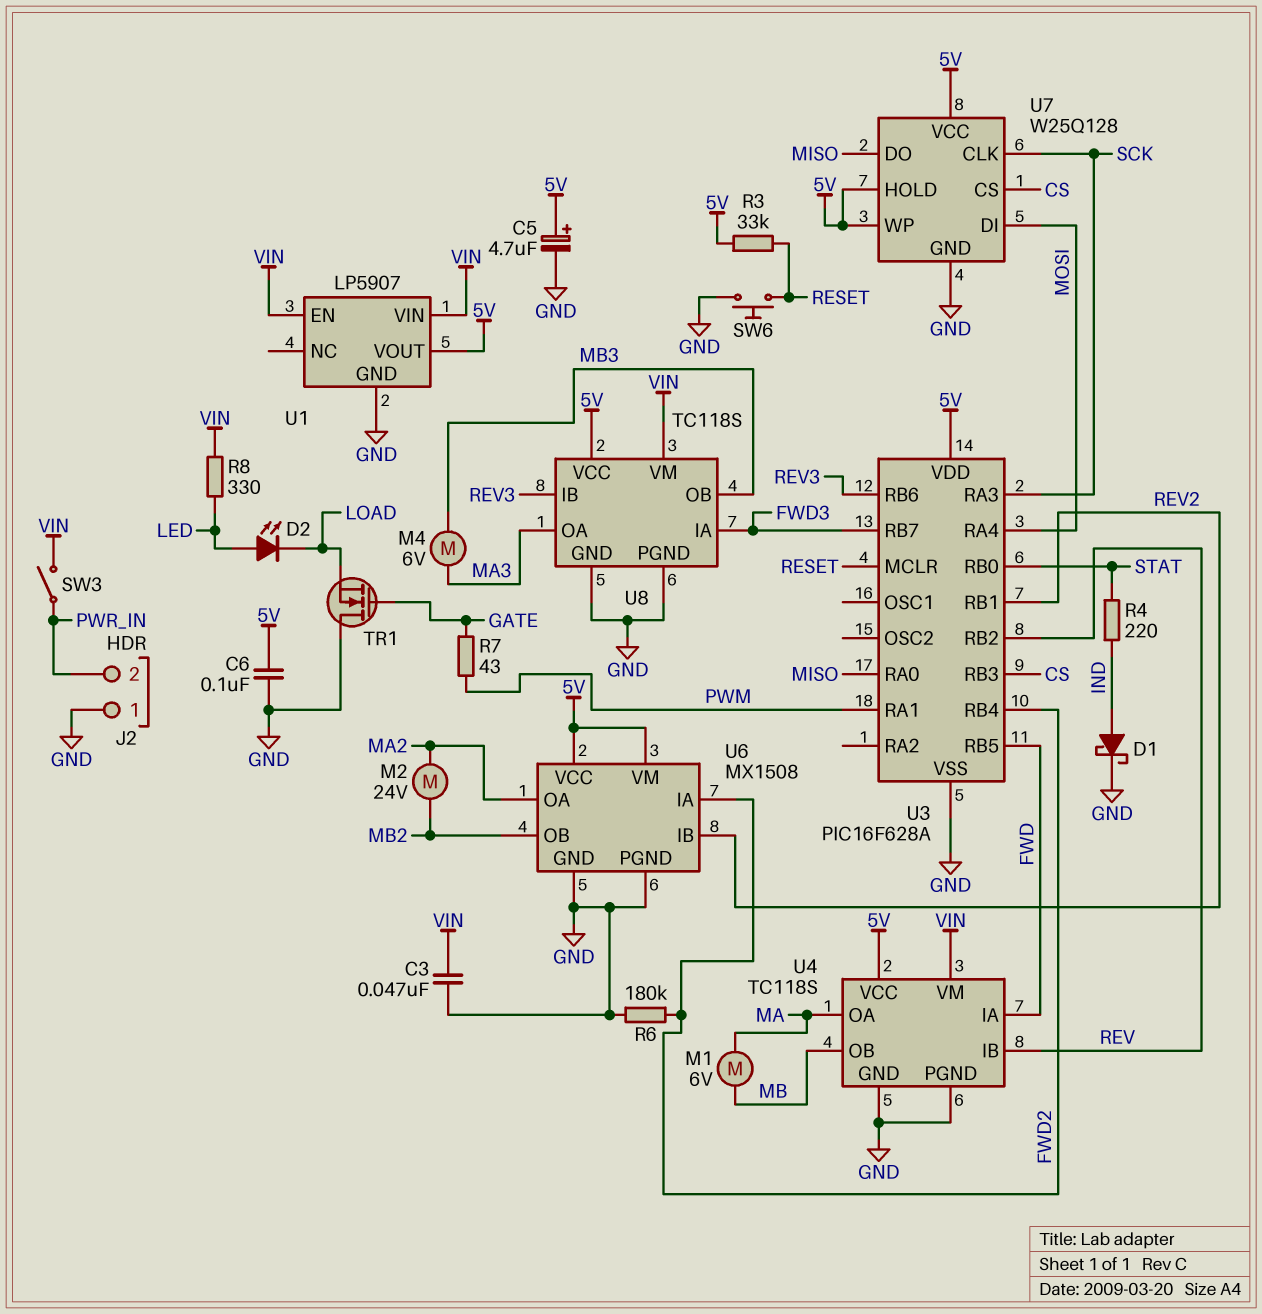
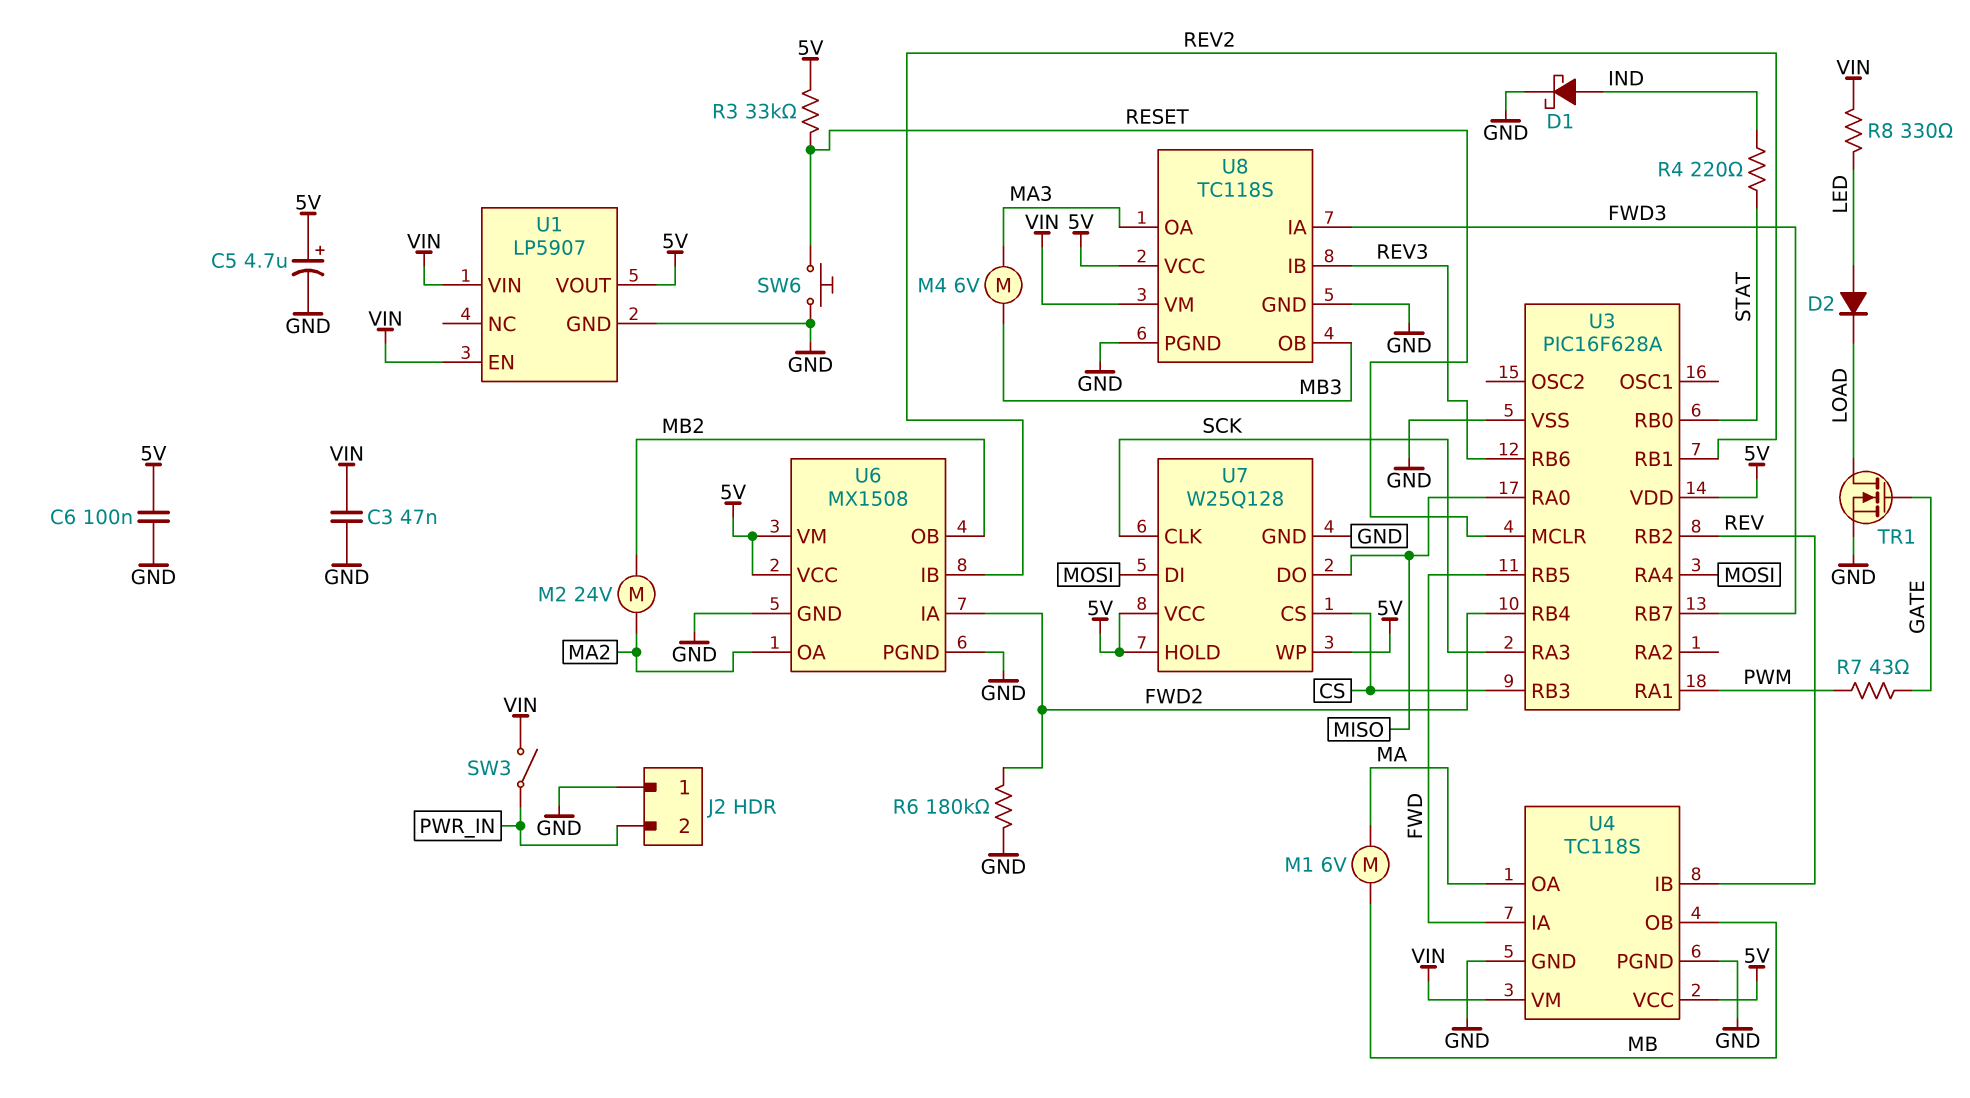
D2: LED (A LED, K LOAD) -> diode (A LED, K LOAD)
TR1: NMOS (G GATE, D GND, S LOAD) -> NMOS (G GATE, D LOAD, S GND)

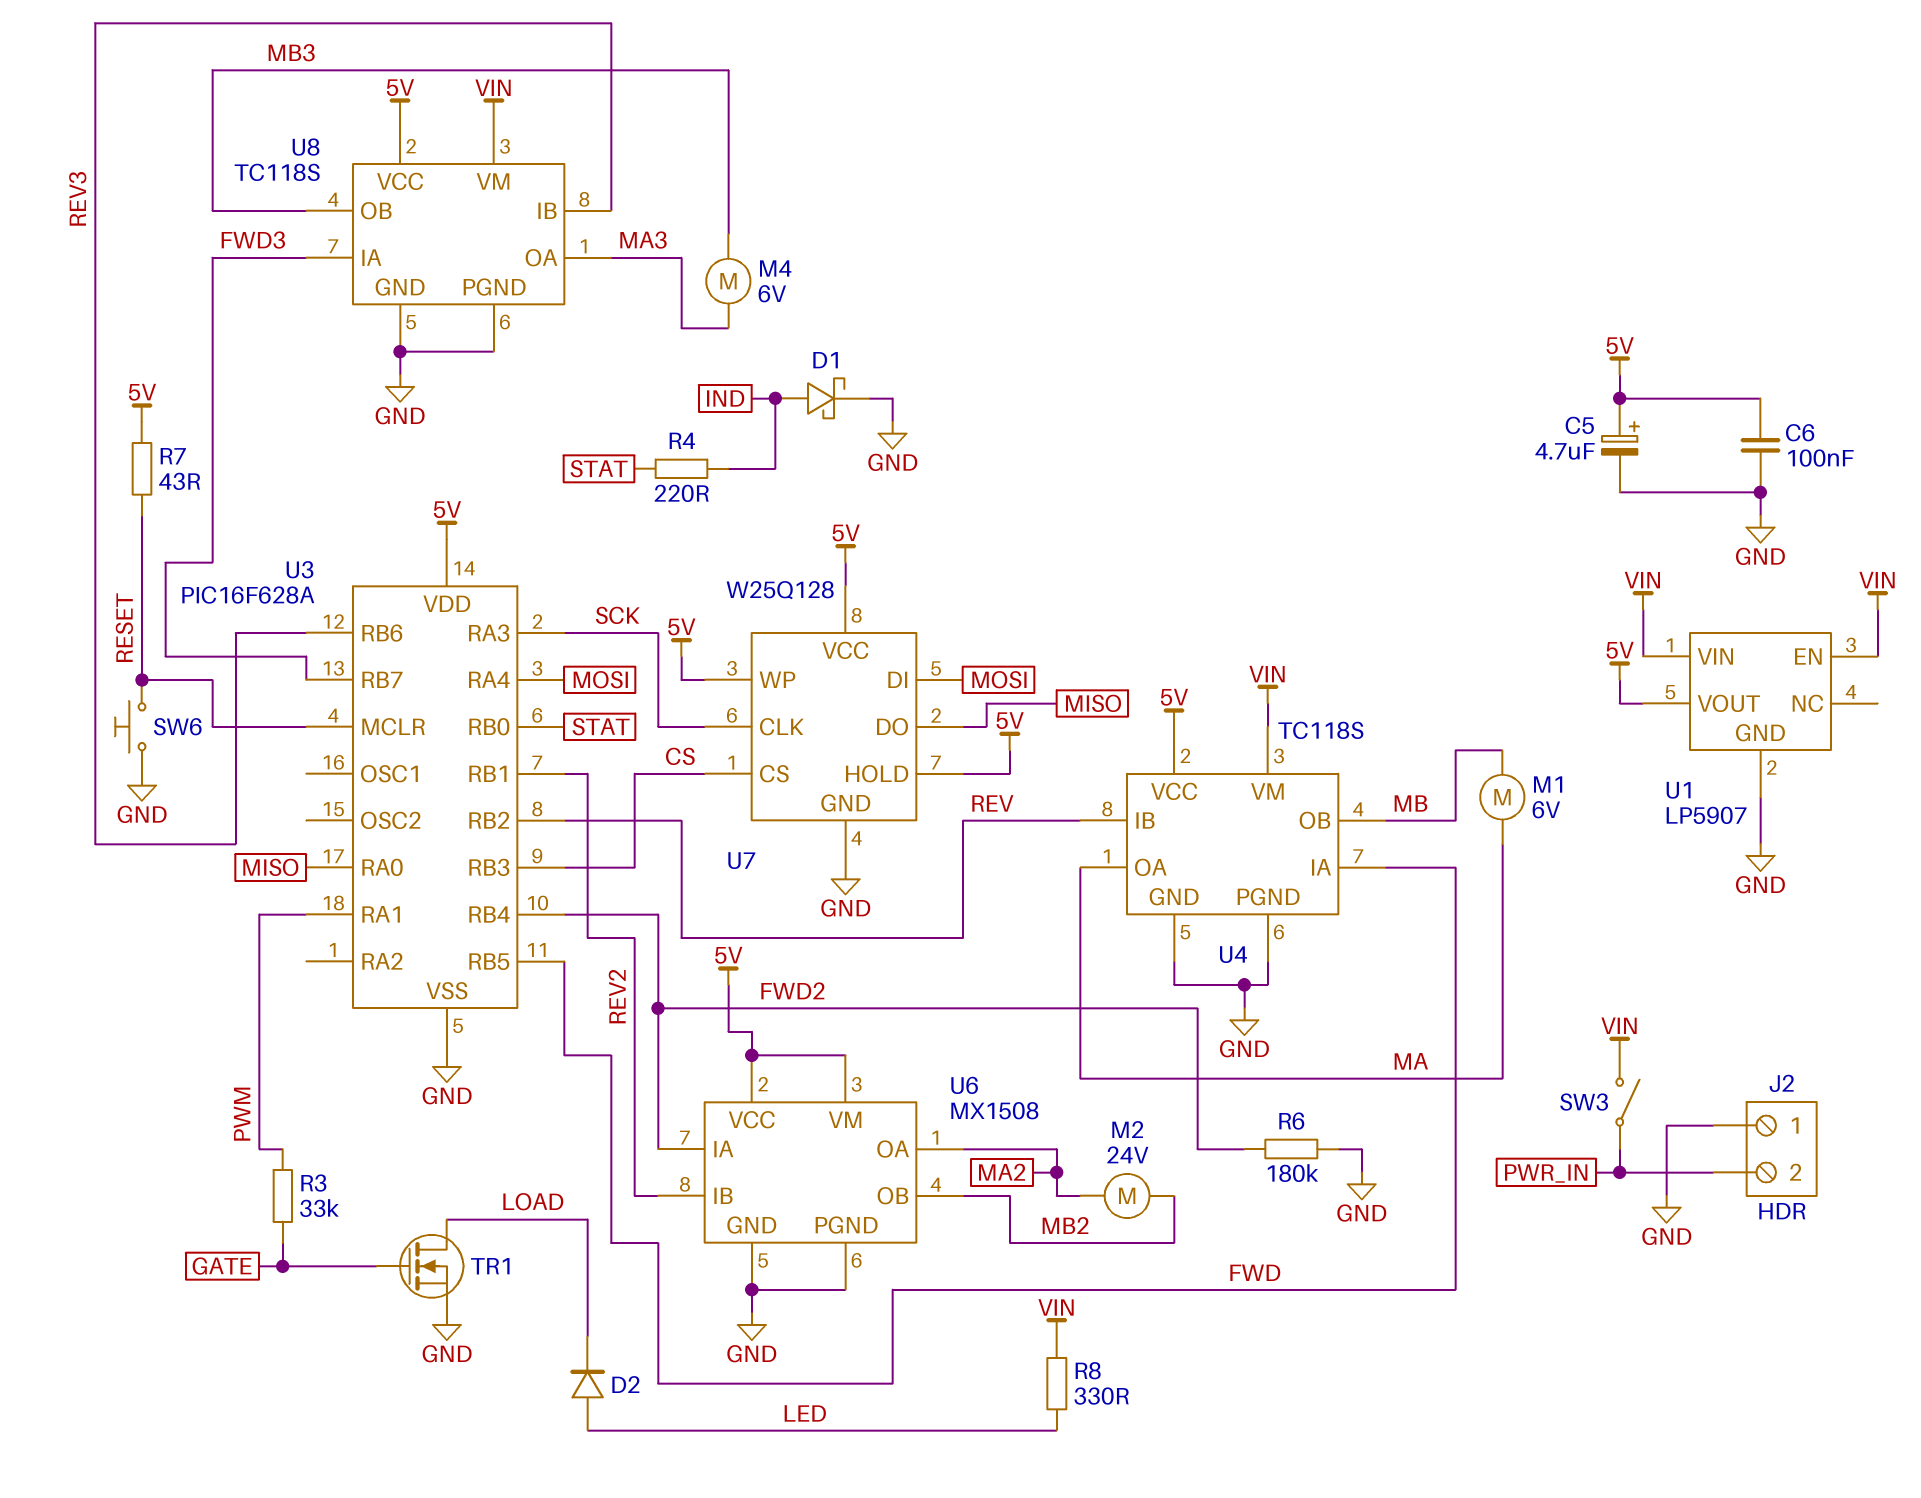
C3: 47nF (GND, VIN) -> none
R3: 33k (5V, RESET) -> 33k (GATE, PWM)
R7: 43 (GATE, PWM) -> 43 (5V, RESET)

